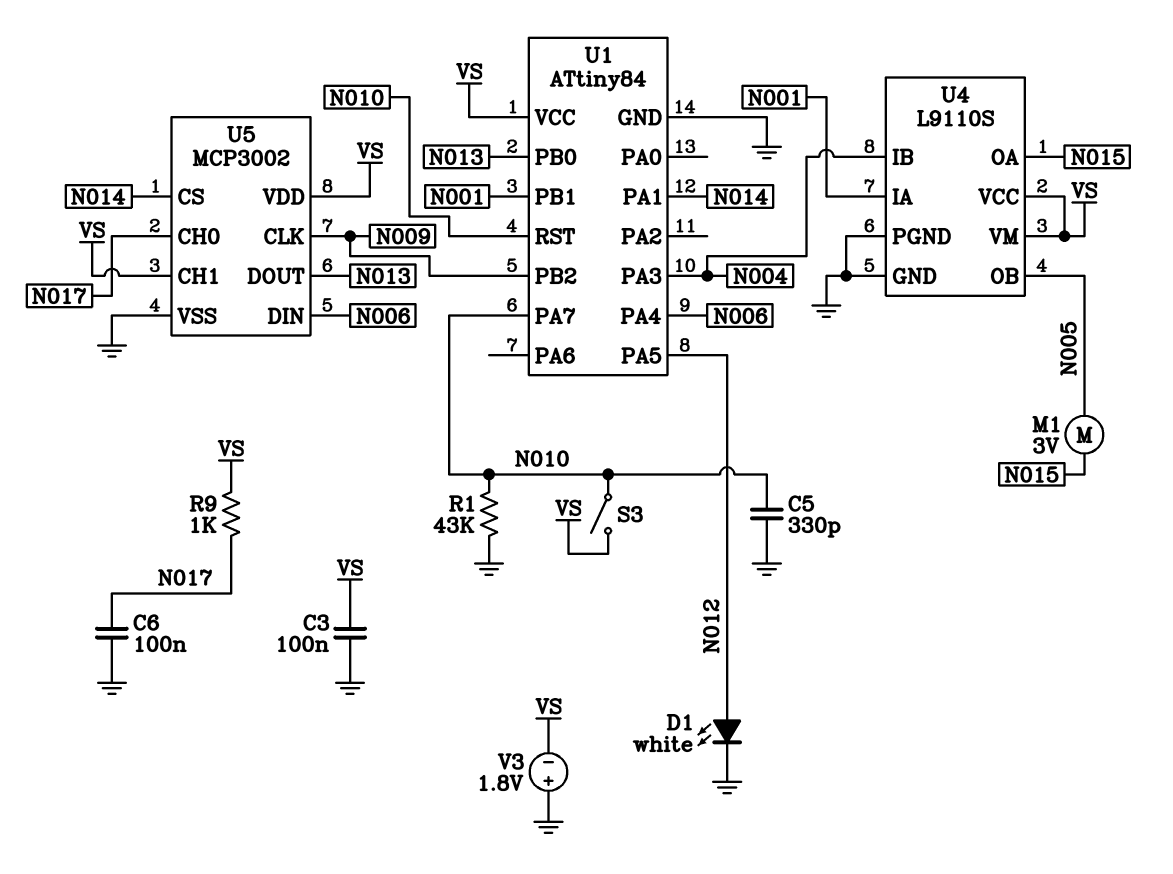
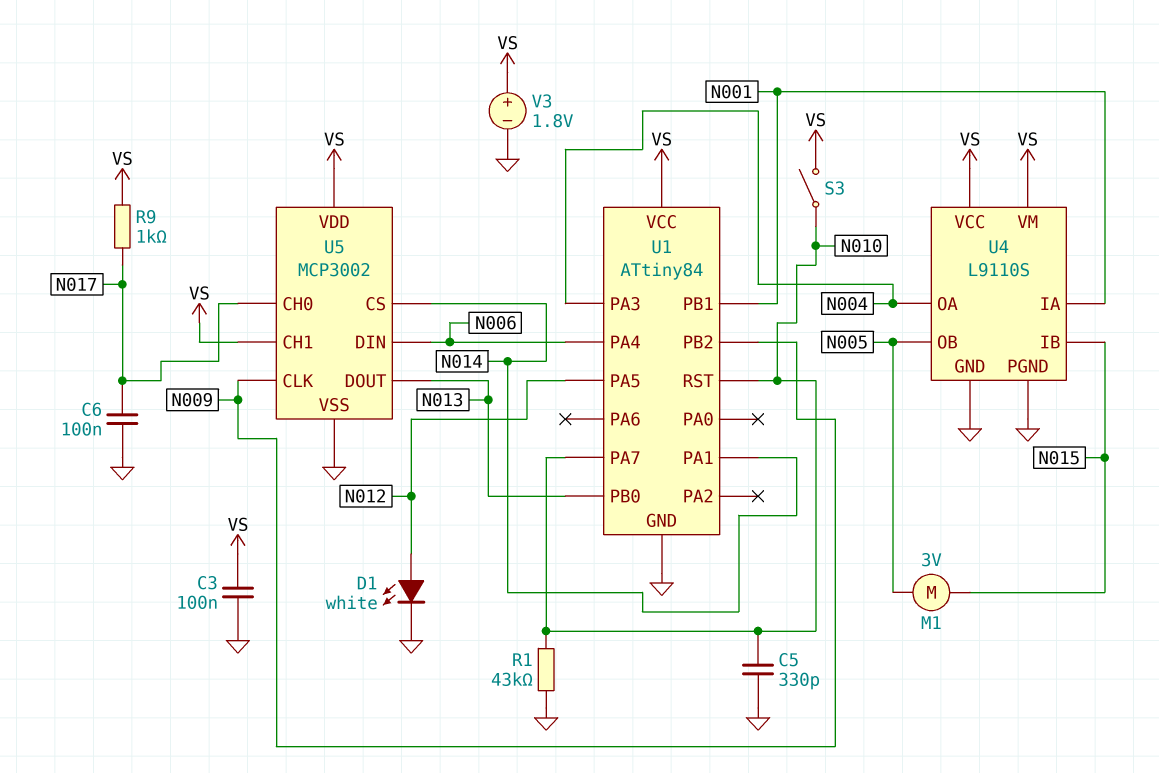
U4 pin IB: N004 -> N015
U4 pin OA: N015 -> N004
V3: 1.8V (plus GND, minus VS) -> 1.8V (plus VS, minus GND)

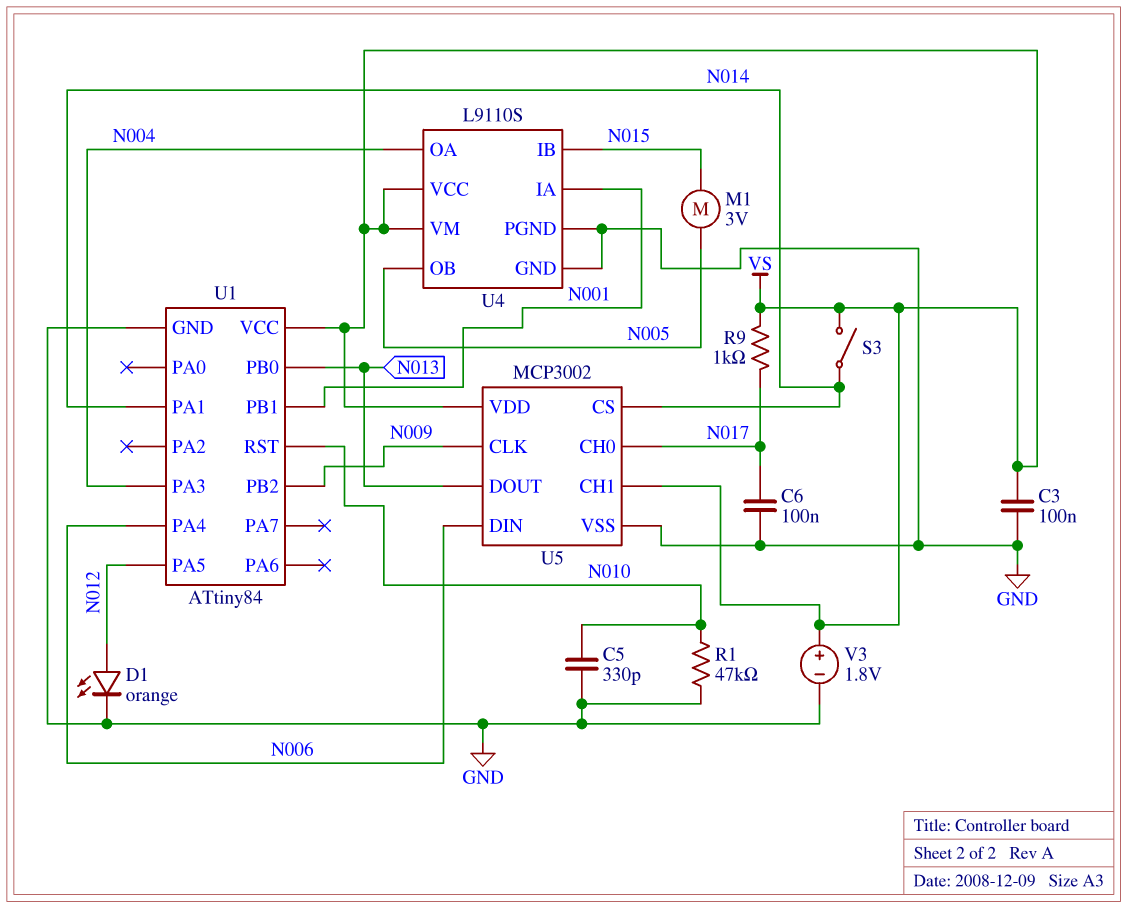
D1: LED white (A N012, K GND) -> LED orange (A N012, K GND)
R1: 43k (GND, N010) -> 47k (GND, N010)
S3: switch (N010, VS) -> switch (N014, VS)
U1 pin PA7: N010 -> none

